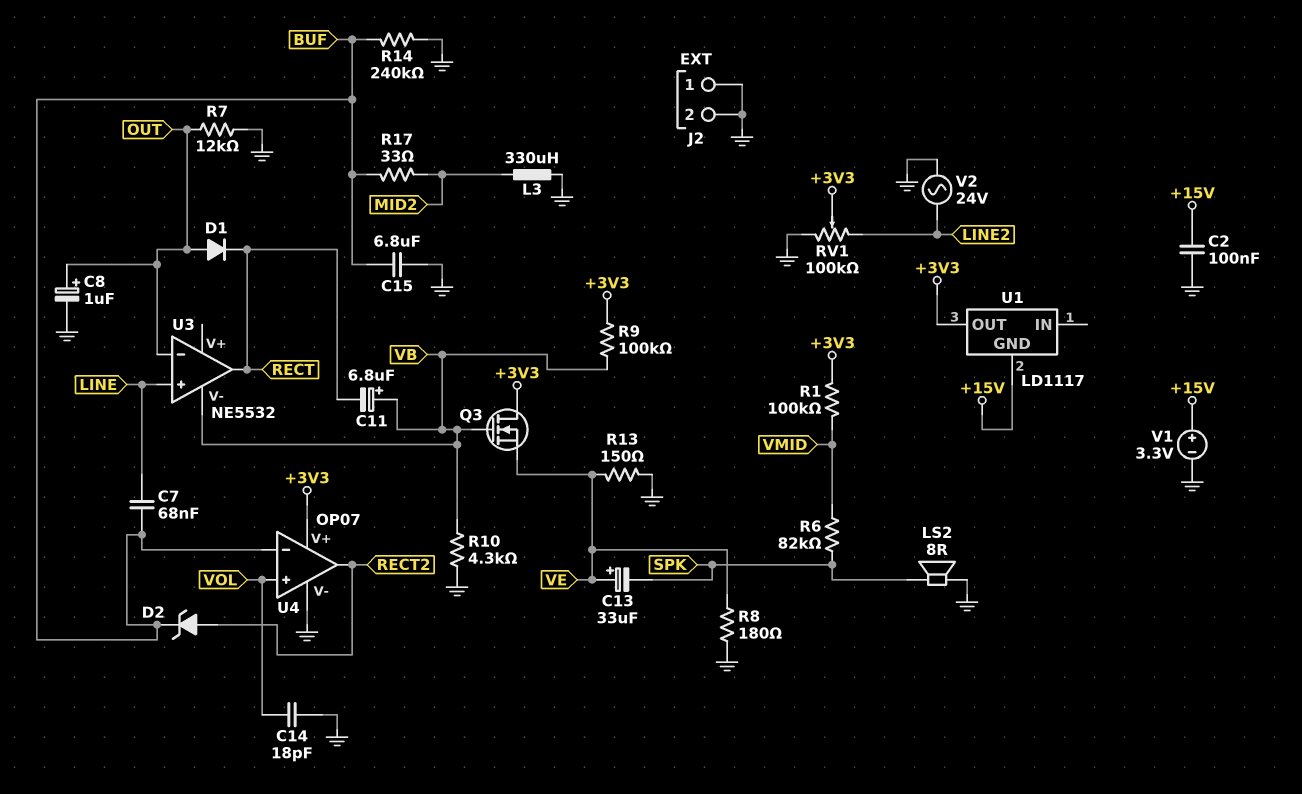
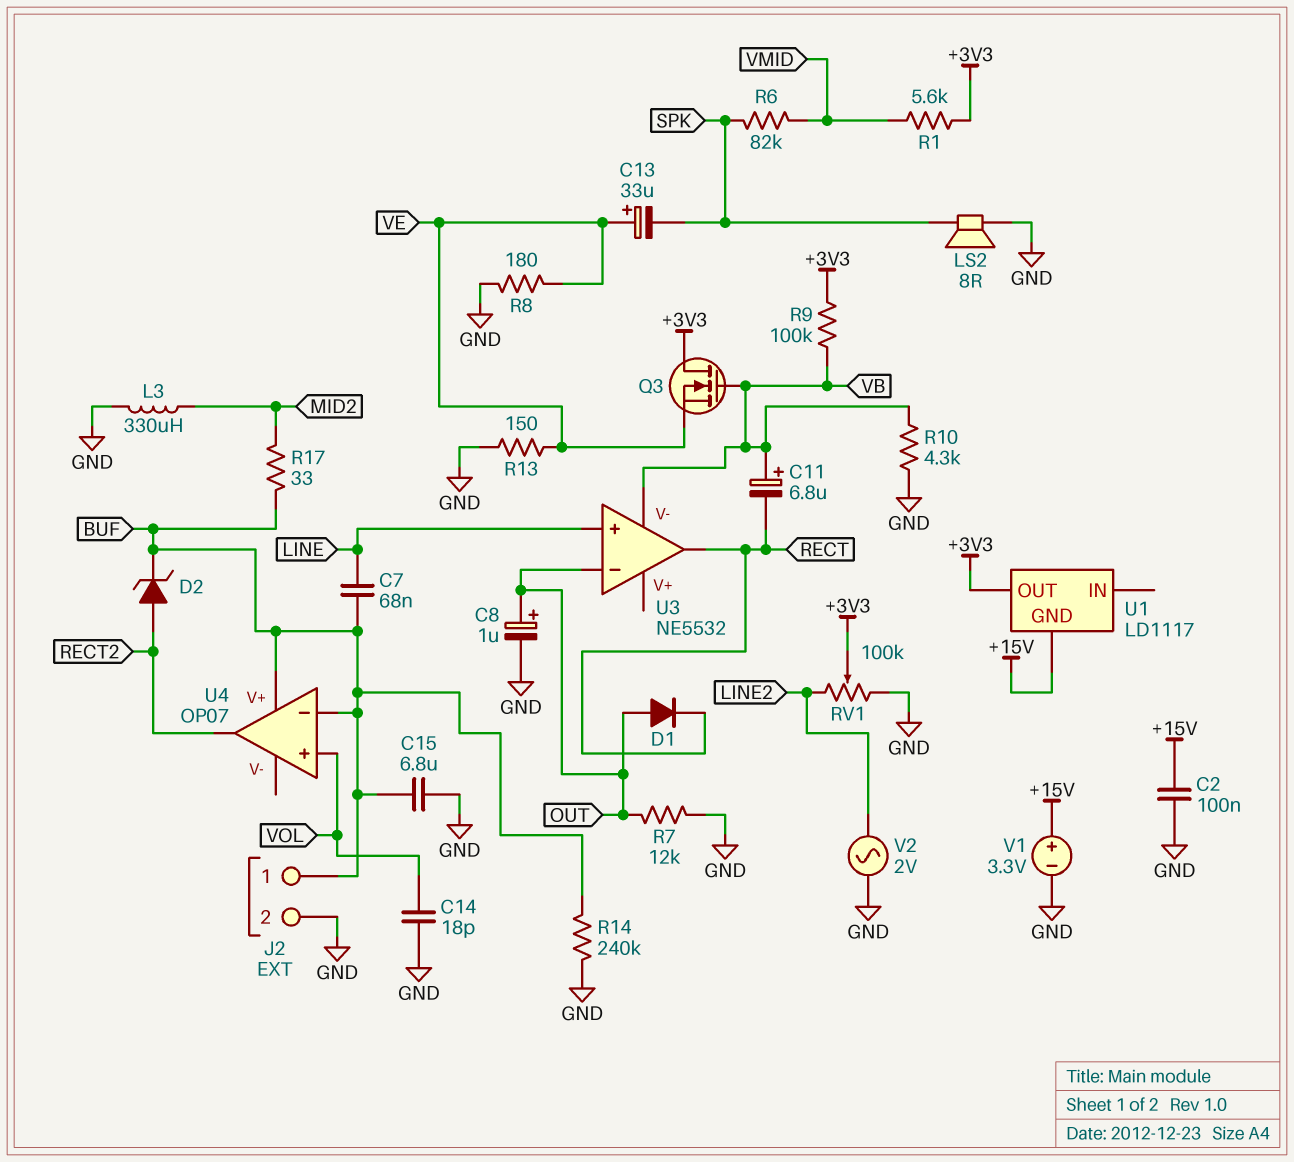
J2 pin 1: GND -> BUF
R1: 100k (+3V3, VMID) -> 5.6k (+3V3, VMID)
U4 pin V+: +3V3 -> BUF
U4 pin V-: GND -> none
V2: AC 24V (GND, LINE2) -> AC 2V (GND, LINE2)

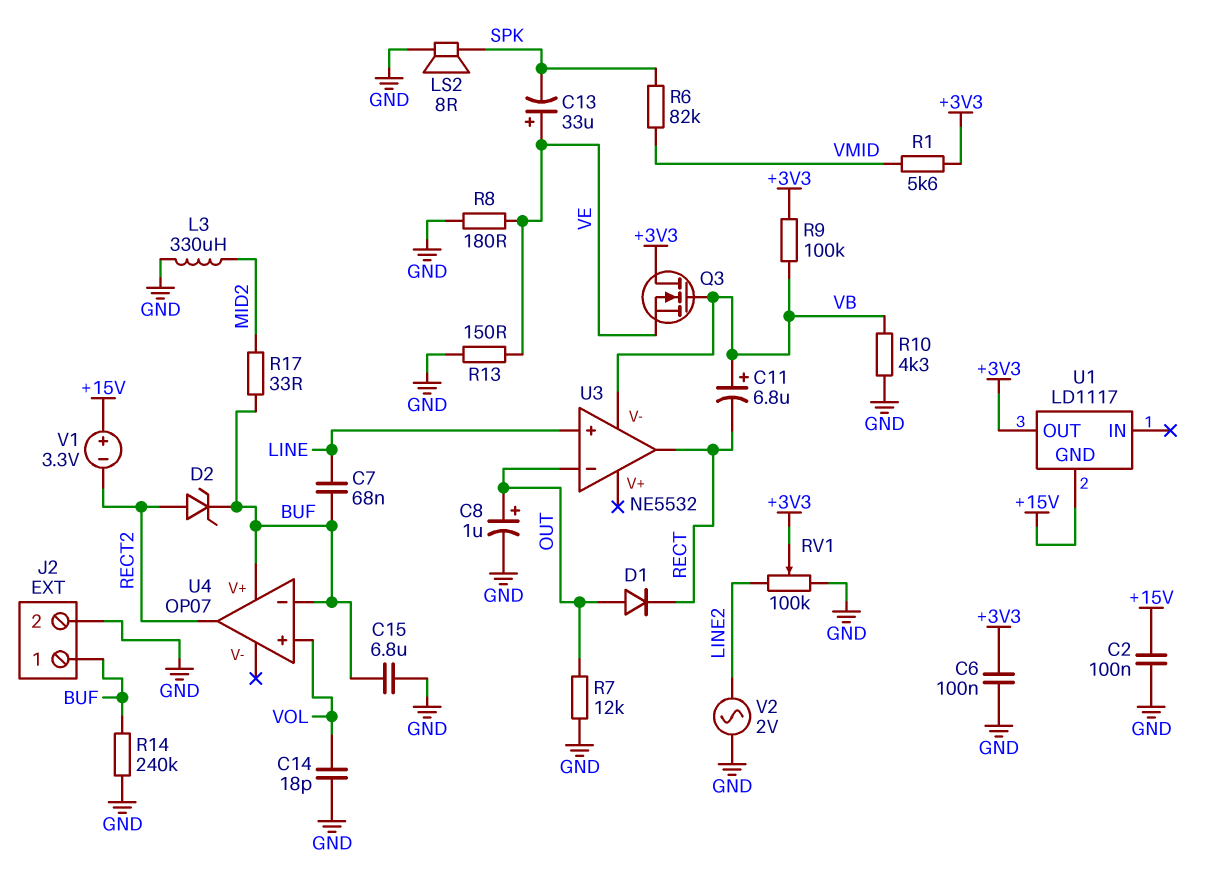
C6: none -> 100nF (+3V3, GND)
V1: 3.3V (plus +15V, minus GND) -> 3.3V (plus +15V, minus RECT2)

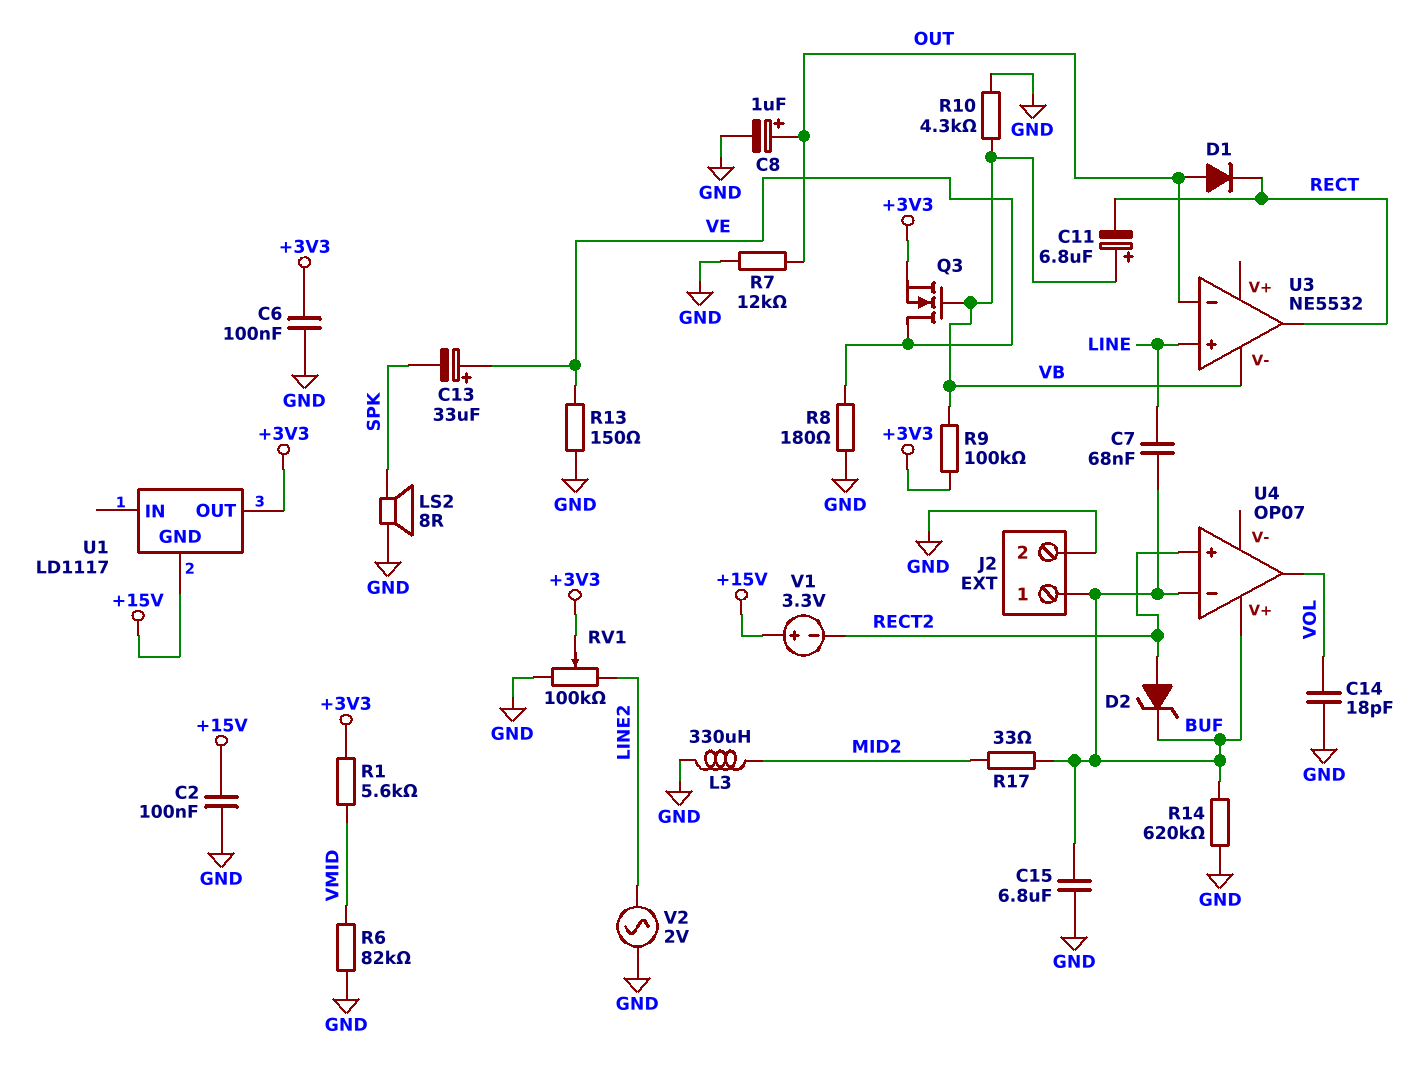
Q3: NMOS (G VB, D +3V3, S VE) -> NMOS (G VB, D VE, S +3V3)
R6: 82k (SPK, VMID) -> 82k (GND, VMID)
R14: 240k (BUF, GND) -> 620k (BUF, GND)
U4 pin in+: VOL -> RECT2
U4 pin out: RECT2 -> VOL

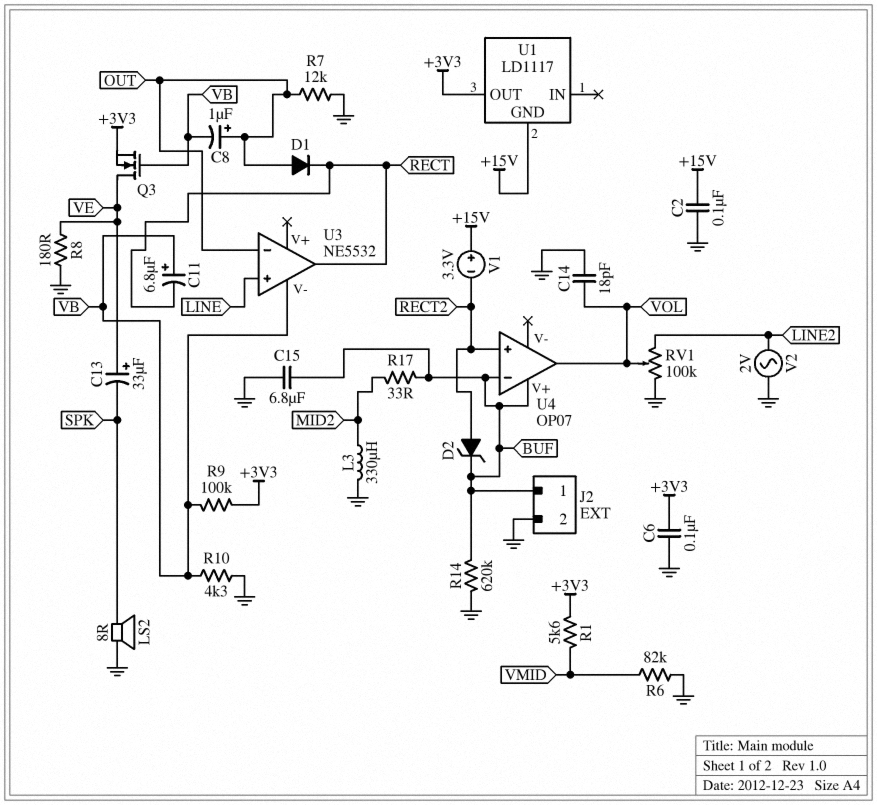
C7: 68nF (BUF, LINE) -> none
C8: 1uF (plus OUT, minus GND) -> 1uF (plus OUT, minus VB)
R13: 150 (GND, VE) -> none
RV1: 100k (GND, LINE2, wiper +3V3) -> 100k (GND, LINE2, wiper VOL)

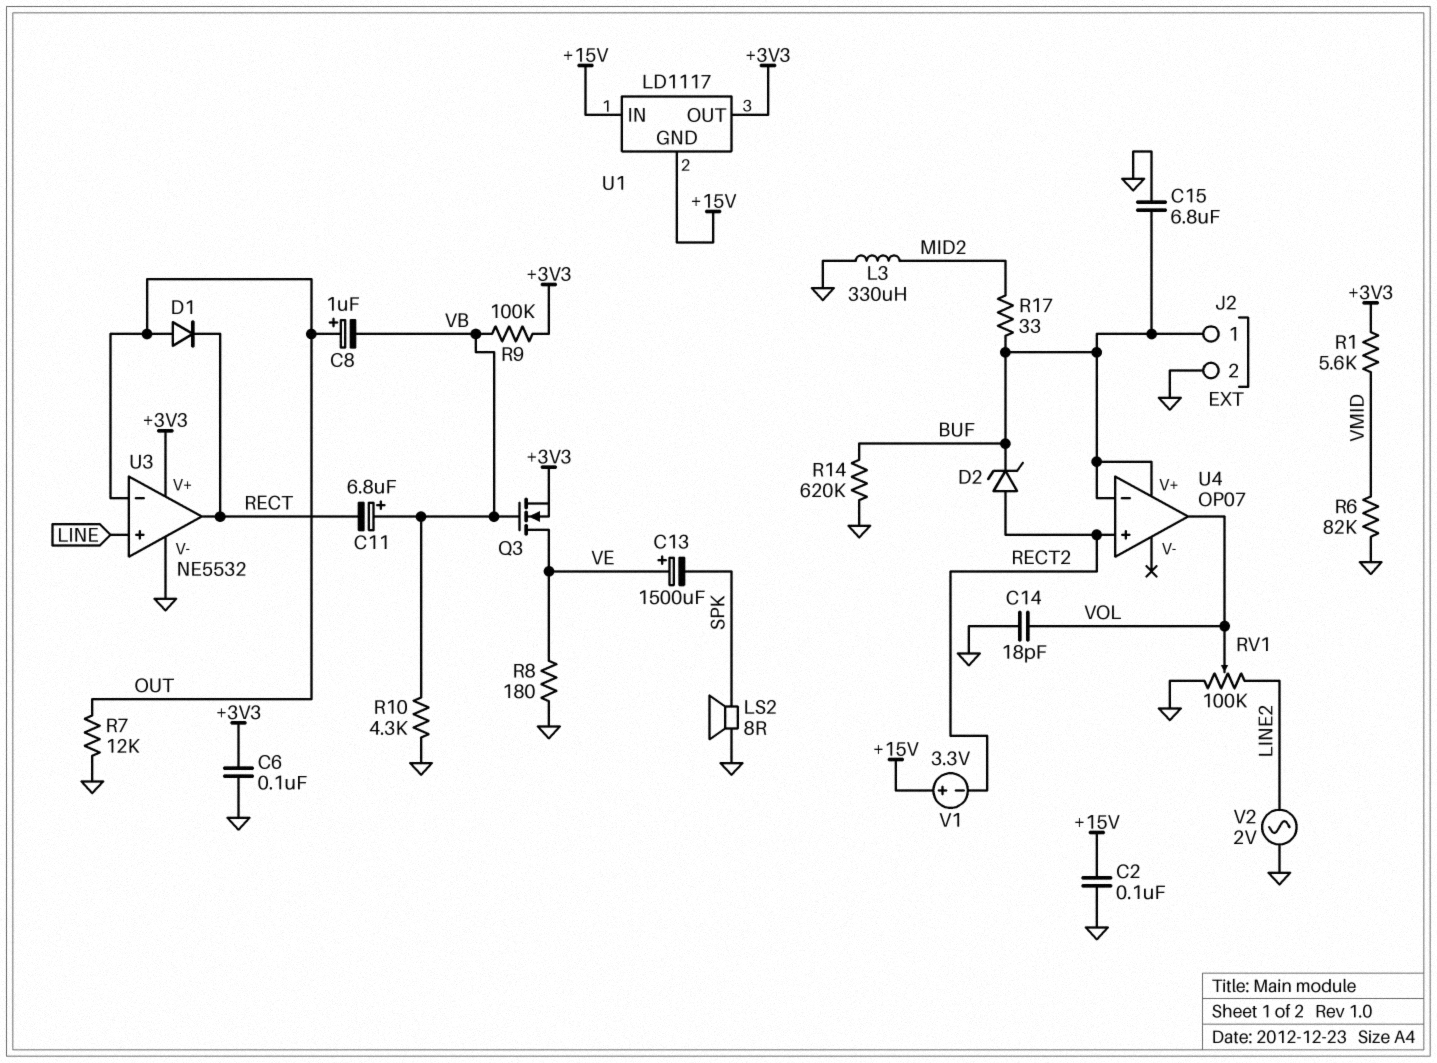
C13: 33uF (plus VE, minus SPK) -> 1500uF (plus VE, minus SPK)
U1 pin IN: none -> +15V
U3 pin V+: none -> +3V3
U3 pin V-: VB -> GND

